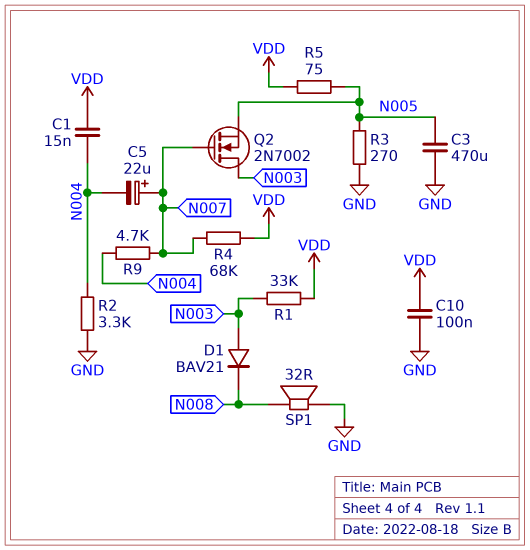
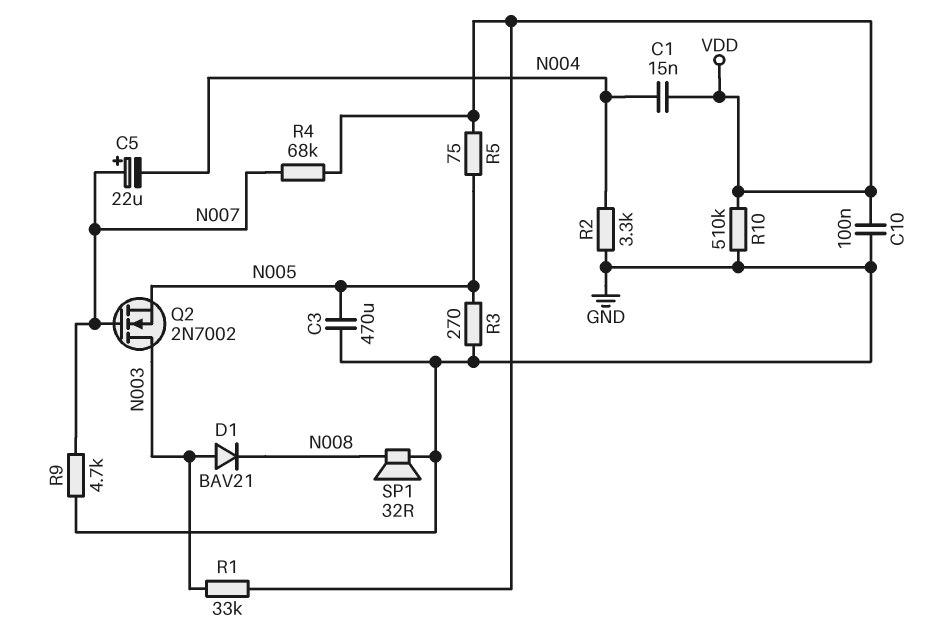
R9: 4.7k (N004, N007) -> 4.7k (GND, N007)
R10: none -> 510k (GND, VDD)

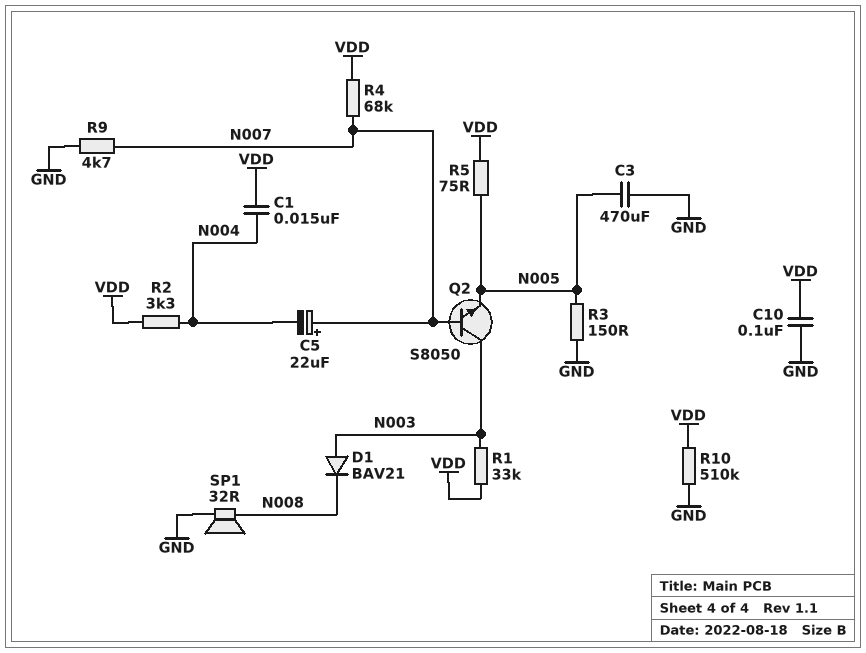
Q2: NMOS 2N7002 (G N007, D N003, S N005) -> NPN S8050 (B N007, C N003, E N005)
R2: 3.3k (GND, N004) -> 3.3k (N004, VDD)
R3: 270 (GND, N005) -> 150 (GND, N005)

